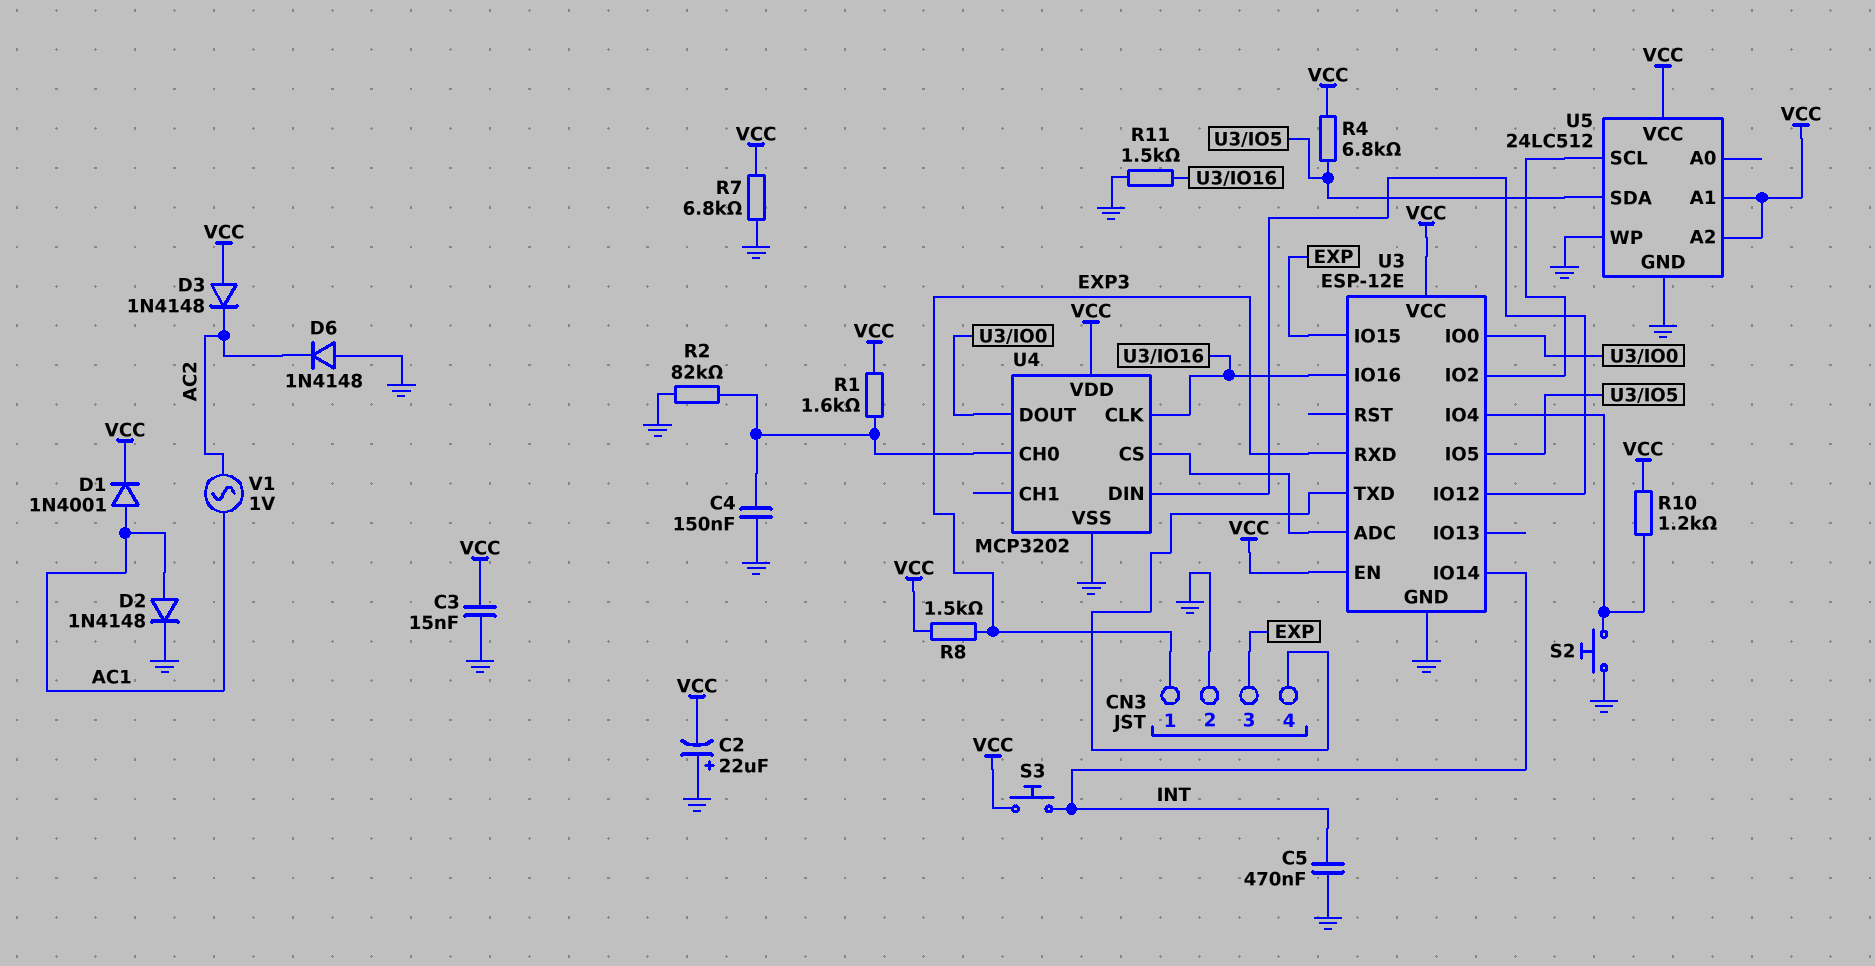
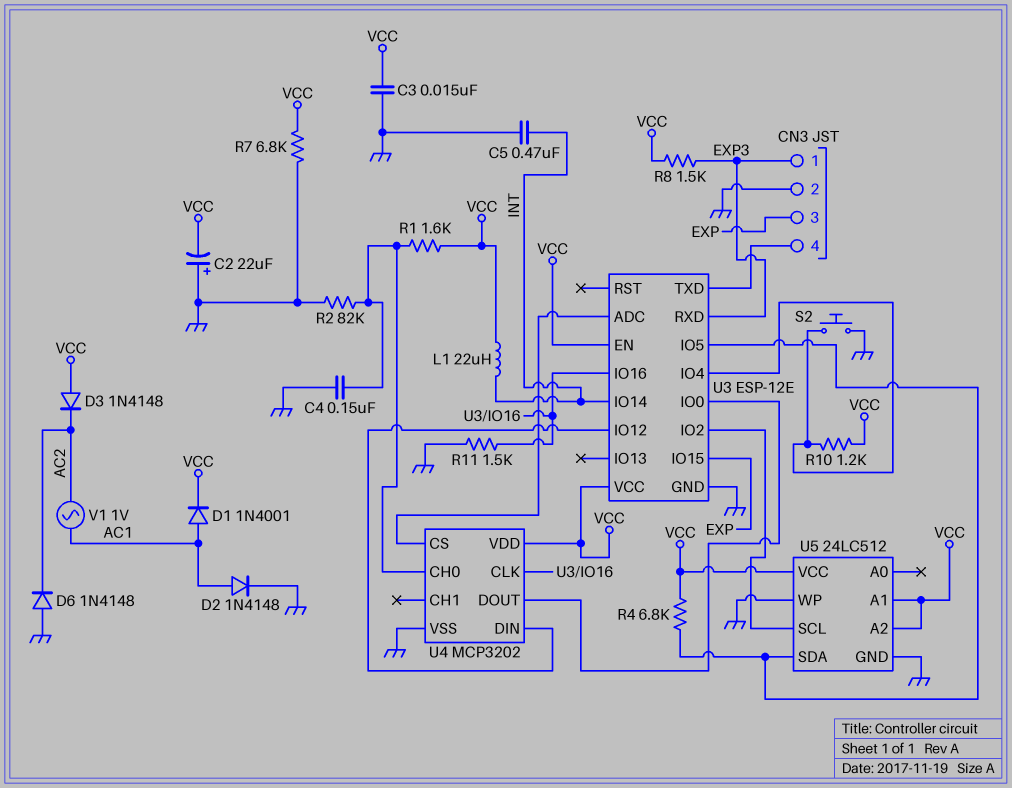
L1: none -> 22uH (INT, VCC)
S3: button (INT, VCC) -> none

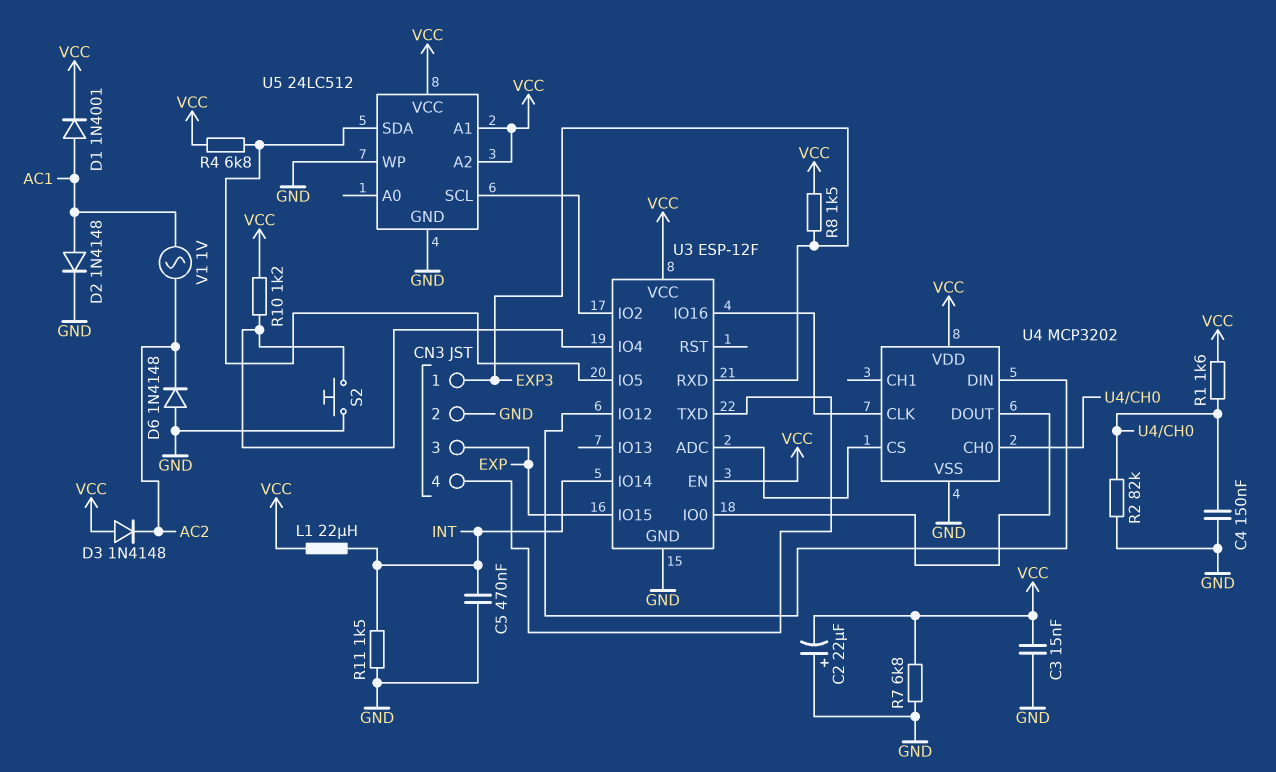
R11: 1.5k (GND, U3/IO16) -> 1.5k (GND, INT)
U3: ESP-12E -> ESP-12F

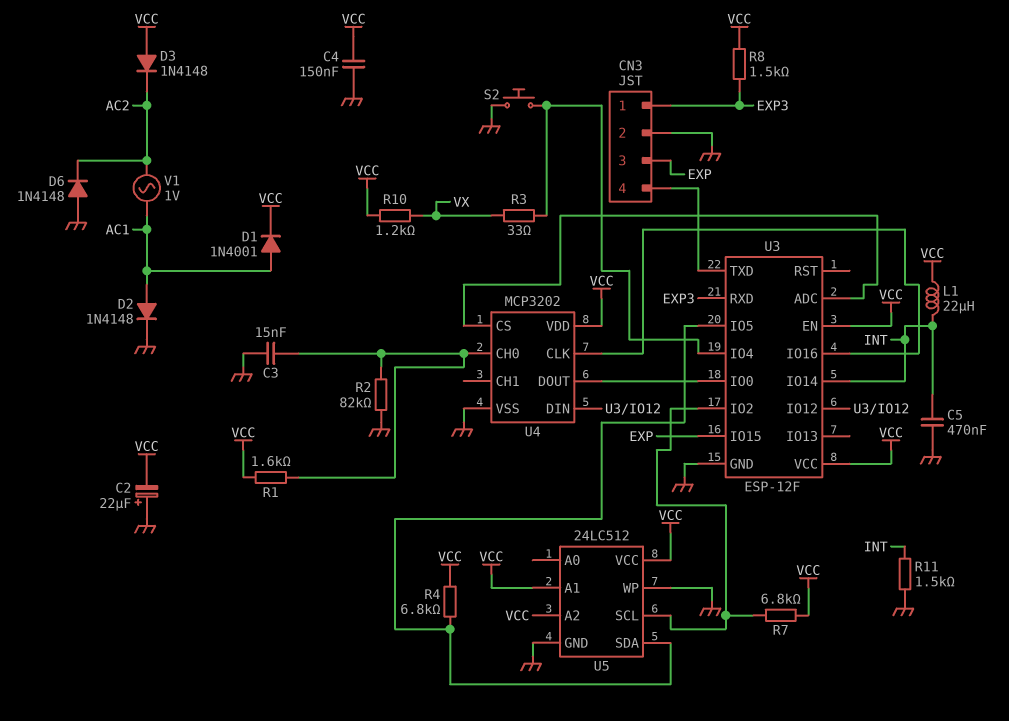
C3: 15nF (GND, VCC) -> 15nF (GND, U4/CH0)
C4: 150nF (GND, U4/CH0) -> 150nF (GND, VCC)
R3: none -> 33 (U3/IO4, VX)
R7: 6.8k (GND, VCC) -> 6.8k (U3/IO2, VCC)
R10: 1.2k (U3/IO4, VCC) -> 1.2k (VCC, VX)

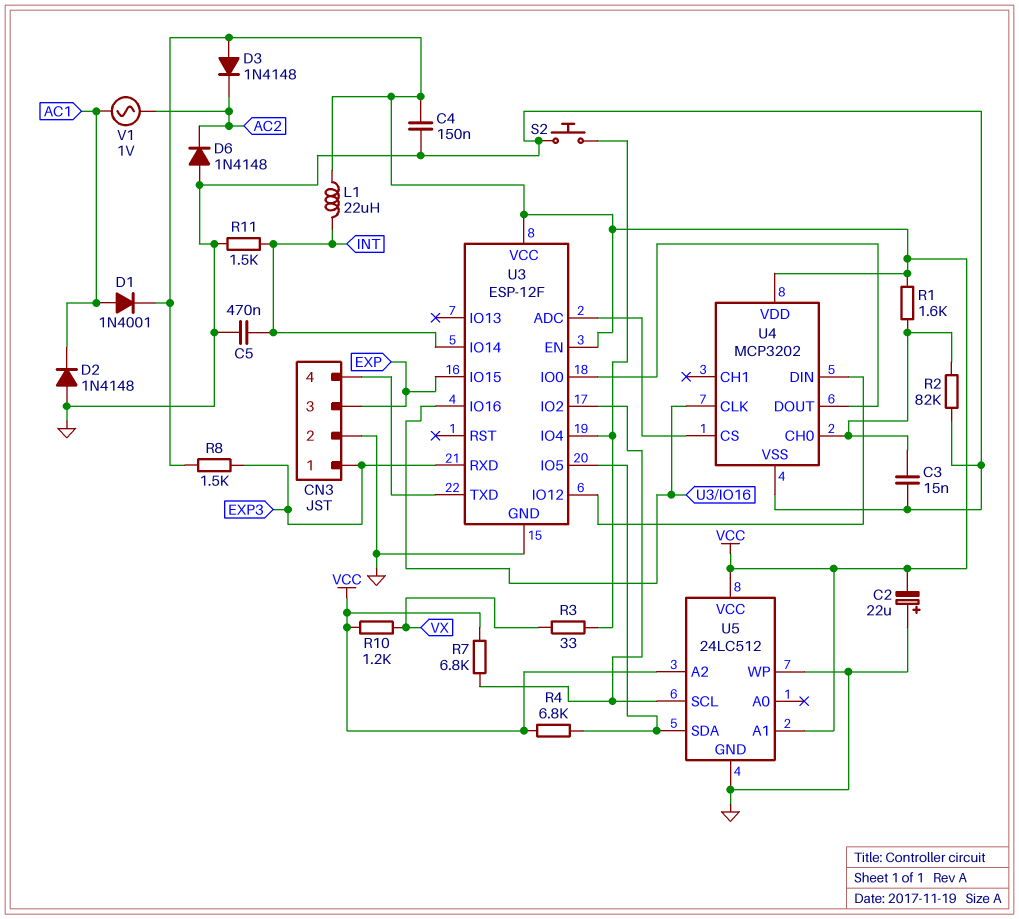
D2: diode 1N4148 (A AC1, K GND) -> diode 1N4148 (A GND, K AC1)

